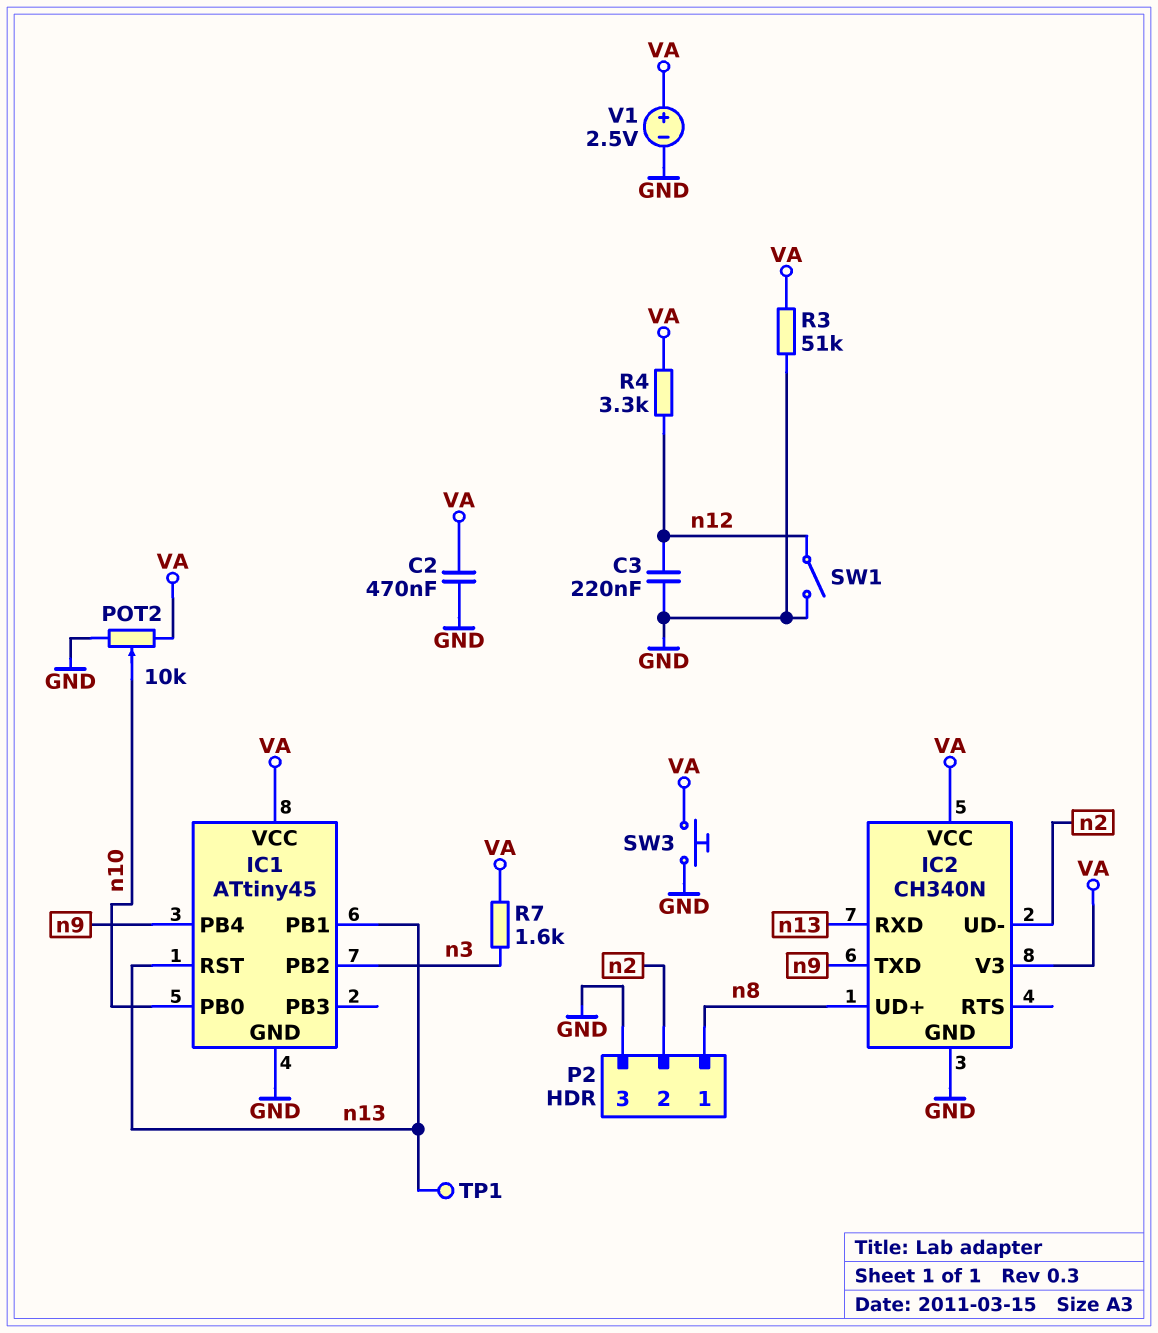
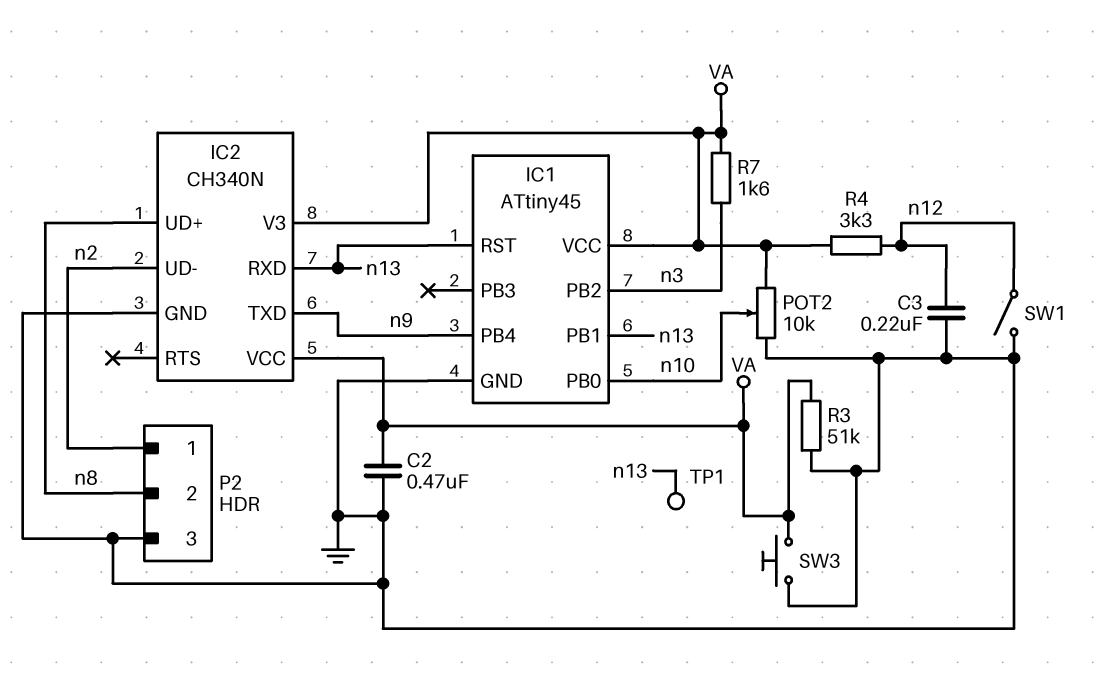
P2 pin 1: n8 -> n2
P2 pin 2: n2 -> n8
V1: 2.5V (plus VA, minus GND) -> none

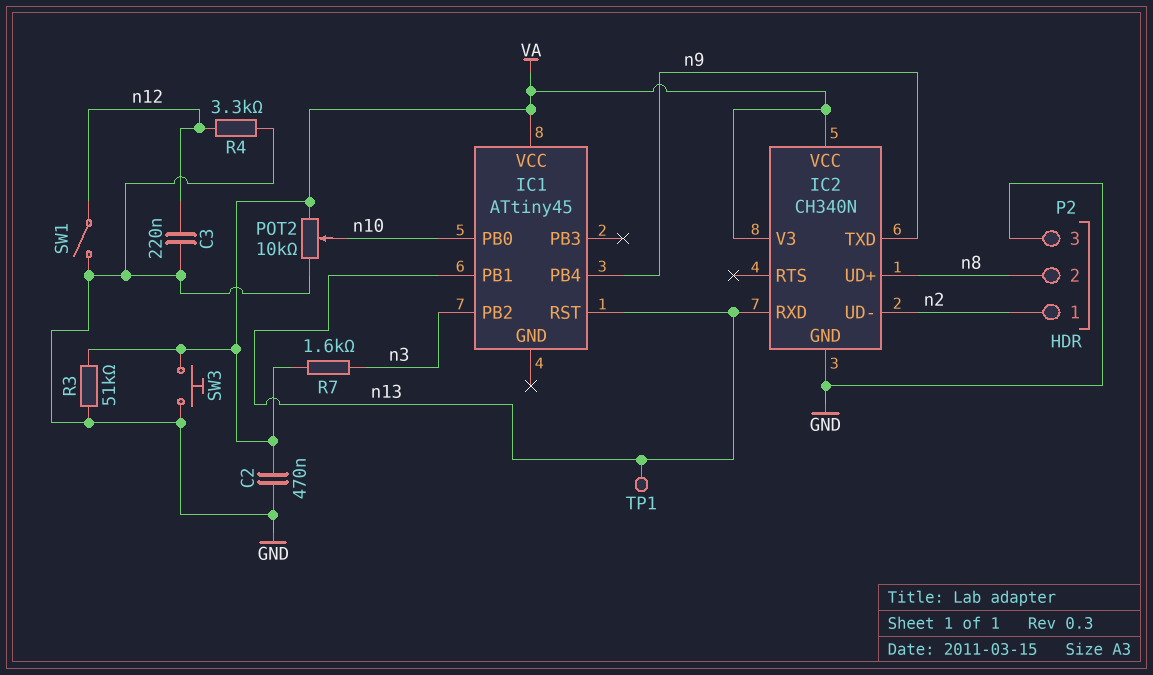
IC1 pin GND: GND -> none
R4: 3.3k (VA, n12) -> 3.3k (GND, n12)

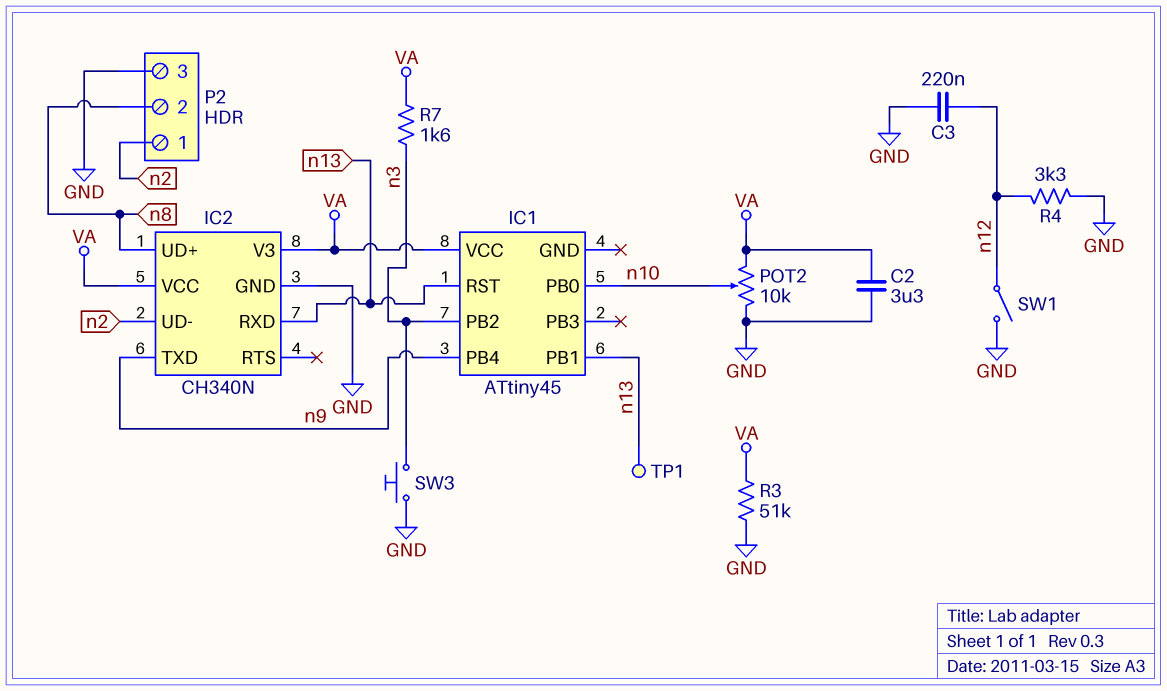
C2: 470nF (GND, VA) -> 3.3uF (GND, VA)
SW3: button (GND, VA) -> button (GND, n3)

